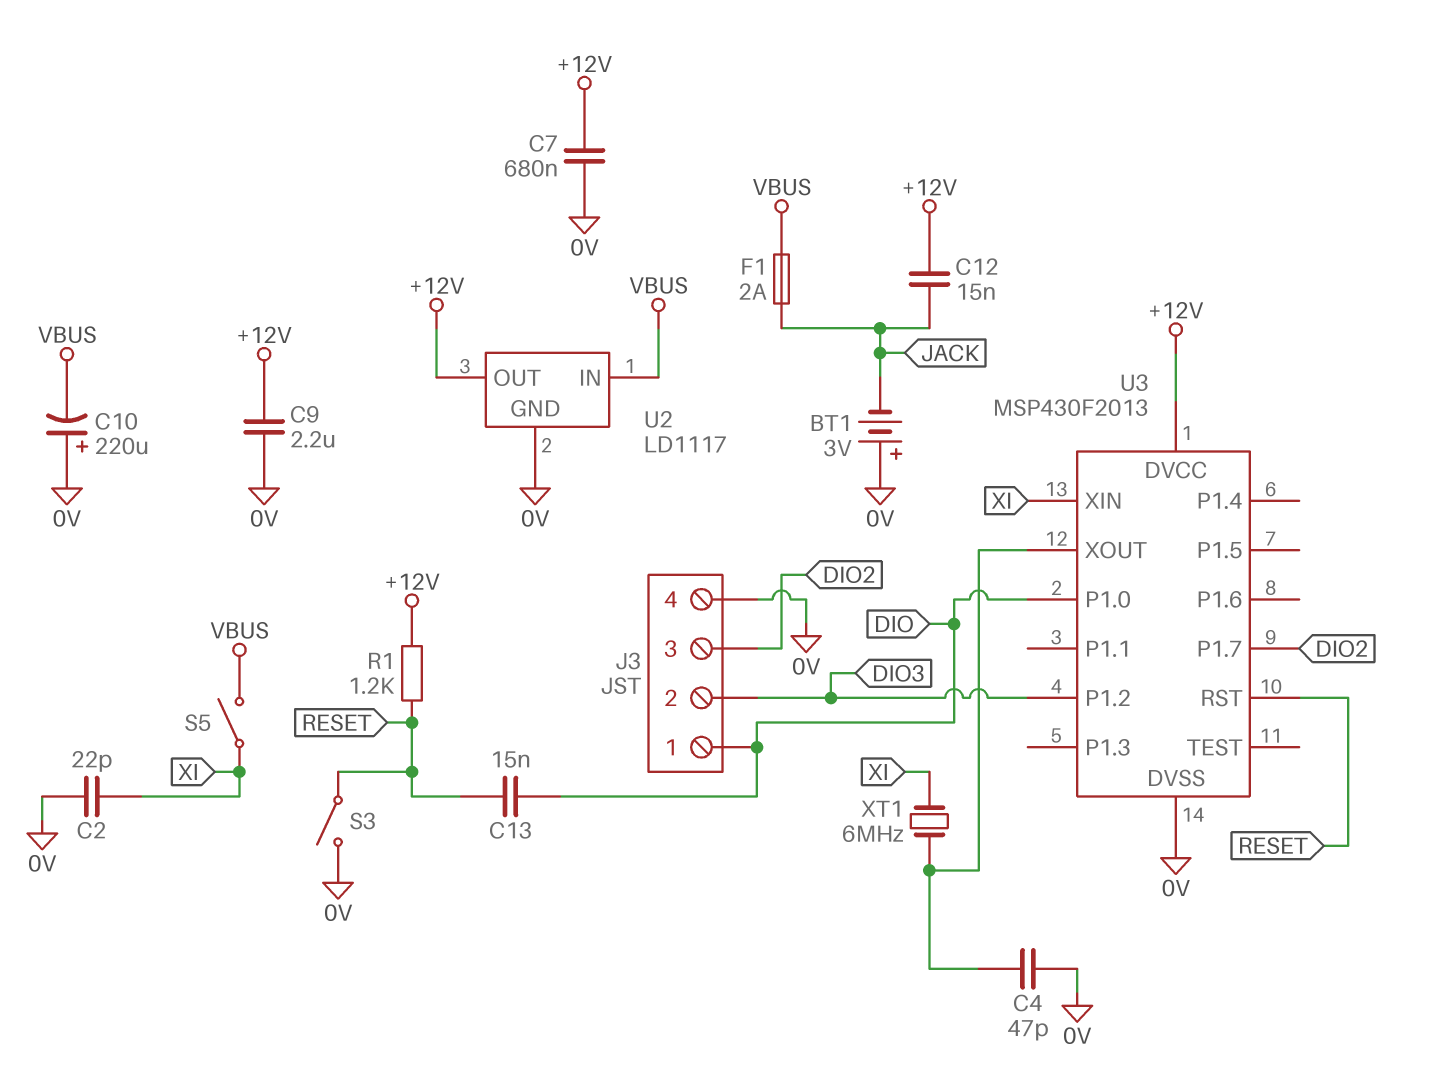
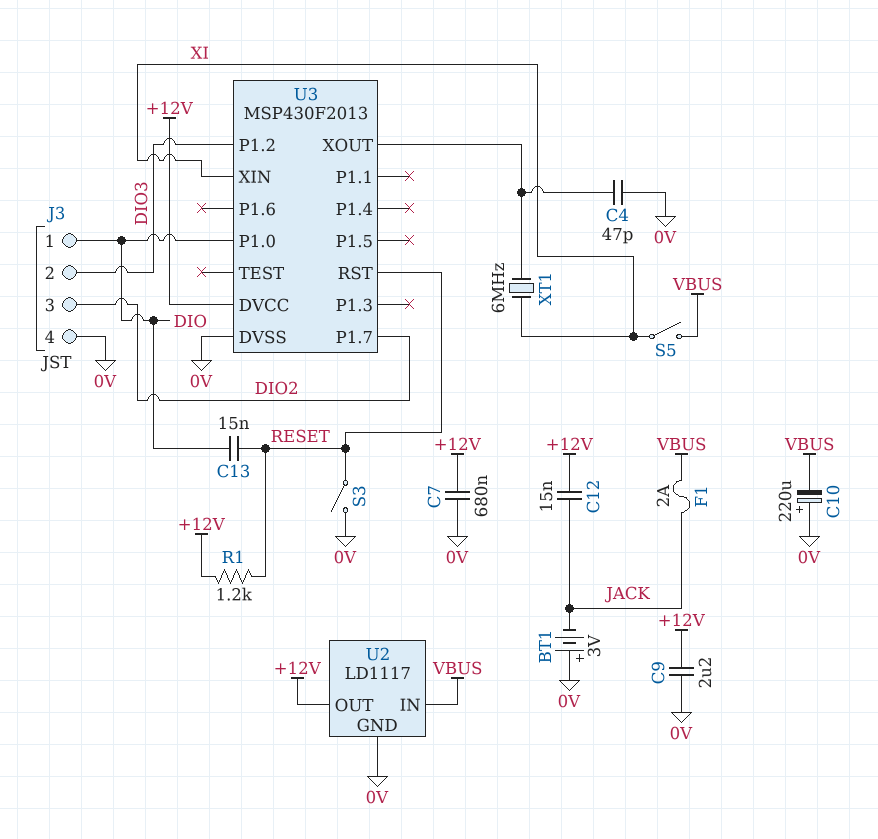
C2: 22pF (0V, XI) -> none

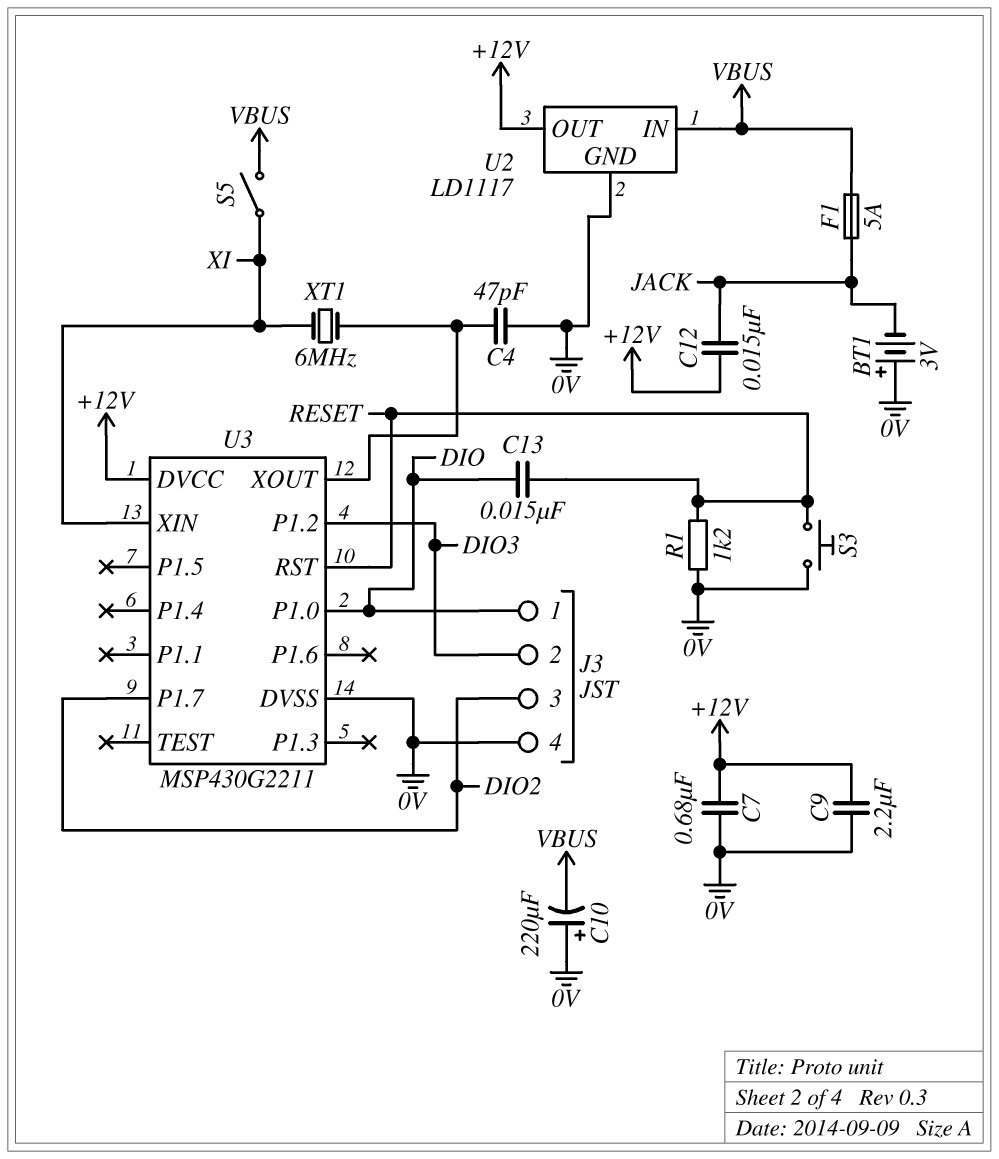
F1: 2A (JACK, VBUS) -> 5A (JACK, VBUS)
R1: 1.2k (+12V, RESET) -> 1.2k (0V, RESET)
S3: switch (0V, RESET) -> button (0V, RESET)
U3: MSP430F2013 -> MSP430G2211

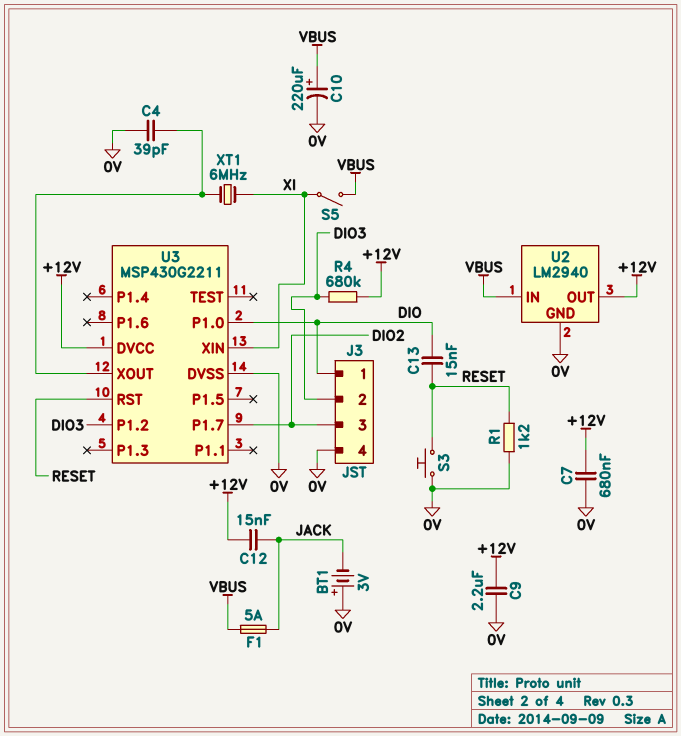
C4: 47pF (0V, U3/XOUT) -> 39pF (0V, U3/XOUT)
C10: 220uF (plus 0V, minus VBUS) -> 220uF (plus VBUS, minus 0V)
R4: none -> 680k (+12V, DIO3)
U2: LD1117 -> LM2940

